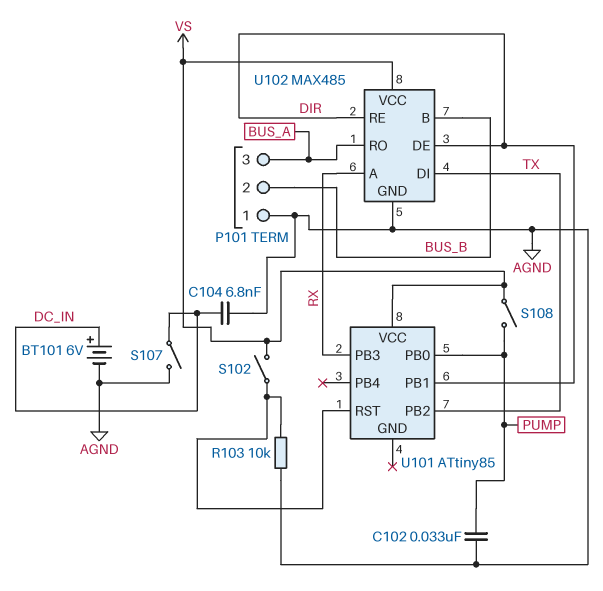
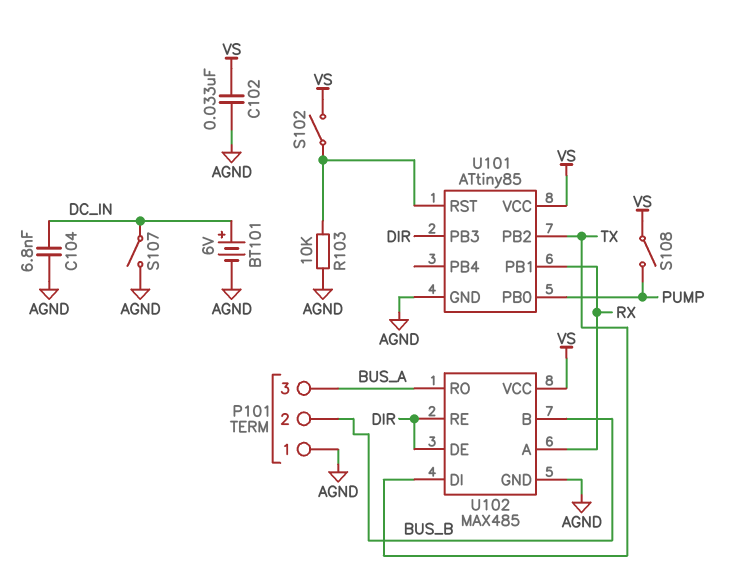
C102: 33nF (AGND, PUMP) -> 33nF (AGND, VS)
U101 pin GND: none -> AGND
U101 pin PB1: DIR -> RX
U101 pin PB3: RX -> DIR

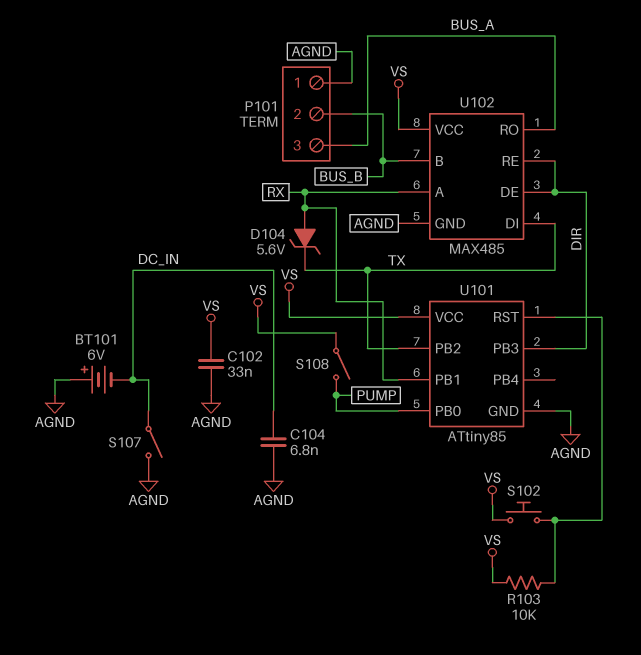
BT101: 6V (plus DC_IN, minus AGND) -> 6V (plus AGND, minus DC_IN)
D104: none -> zener 5.6V (A RX, K TX)
R103: 10k (AGND, U101/RST) -> 10k (U101/RST, VS)
S102: switch (U101/RST, VS) -> button (U101/RST, VS)

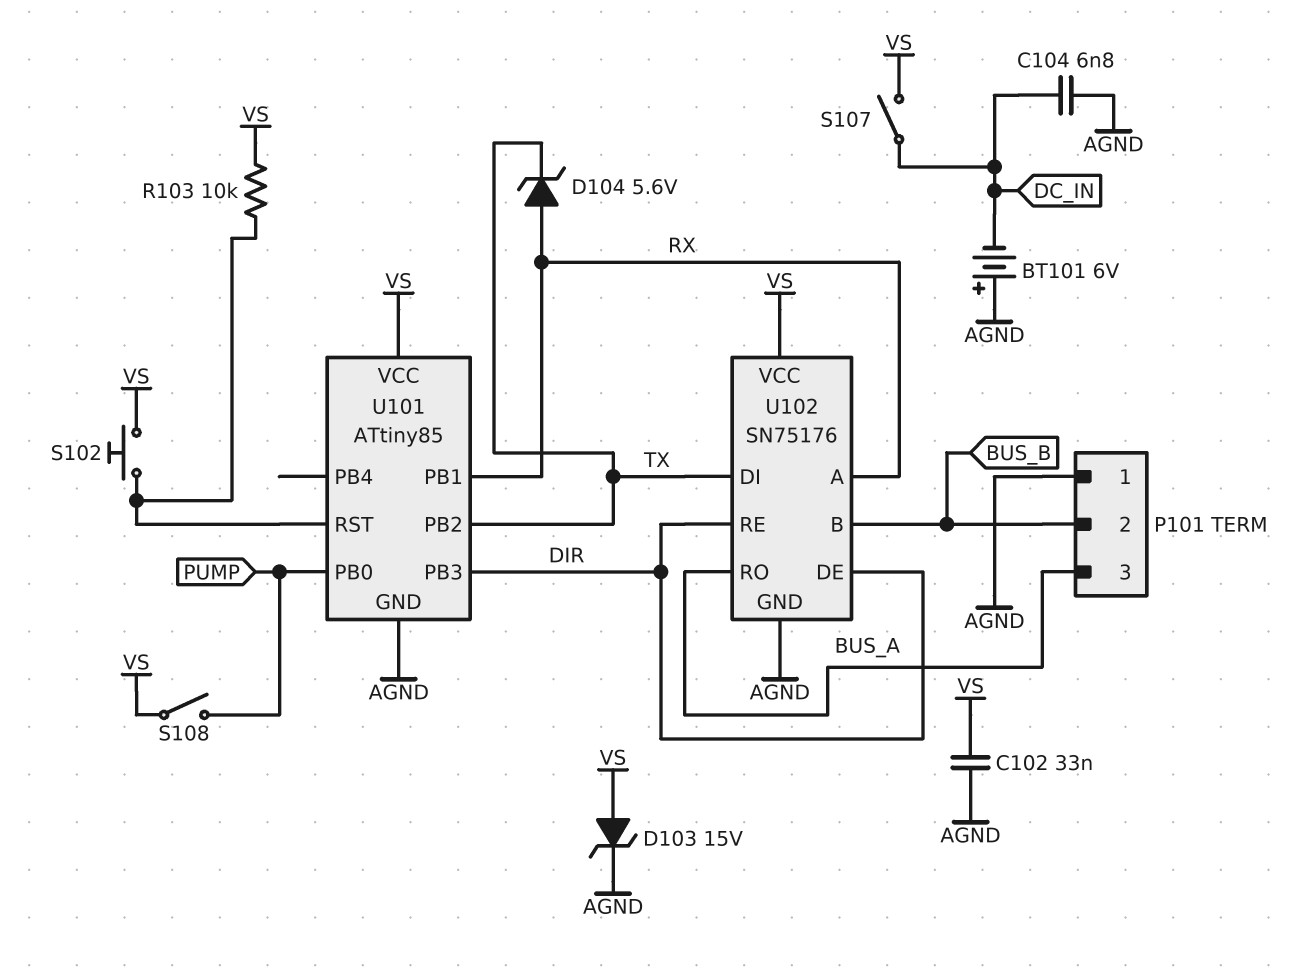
D103: none -> zener 15V (A VS, K AGND)
S107: switch (AGND, DC_IN) -> switch (DC_IN, VS)
U102: MAX485 -> SN75176

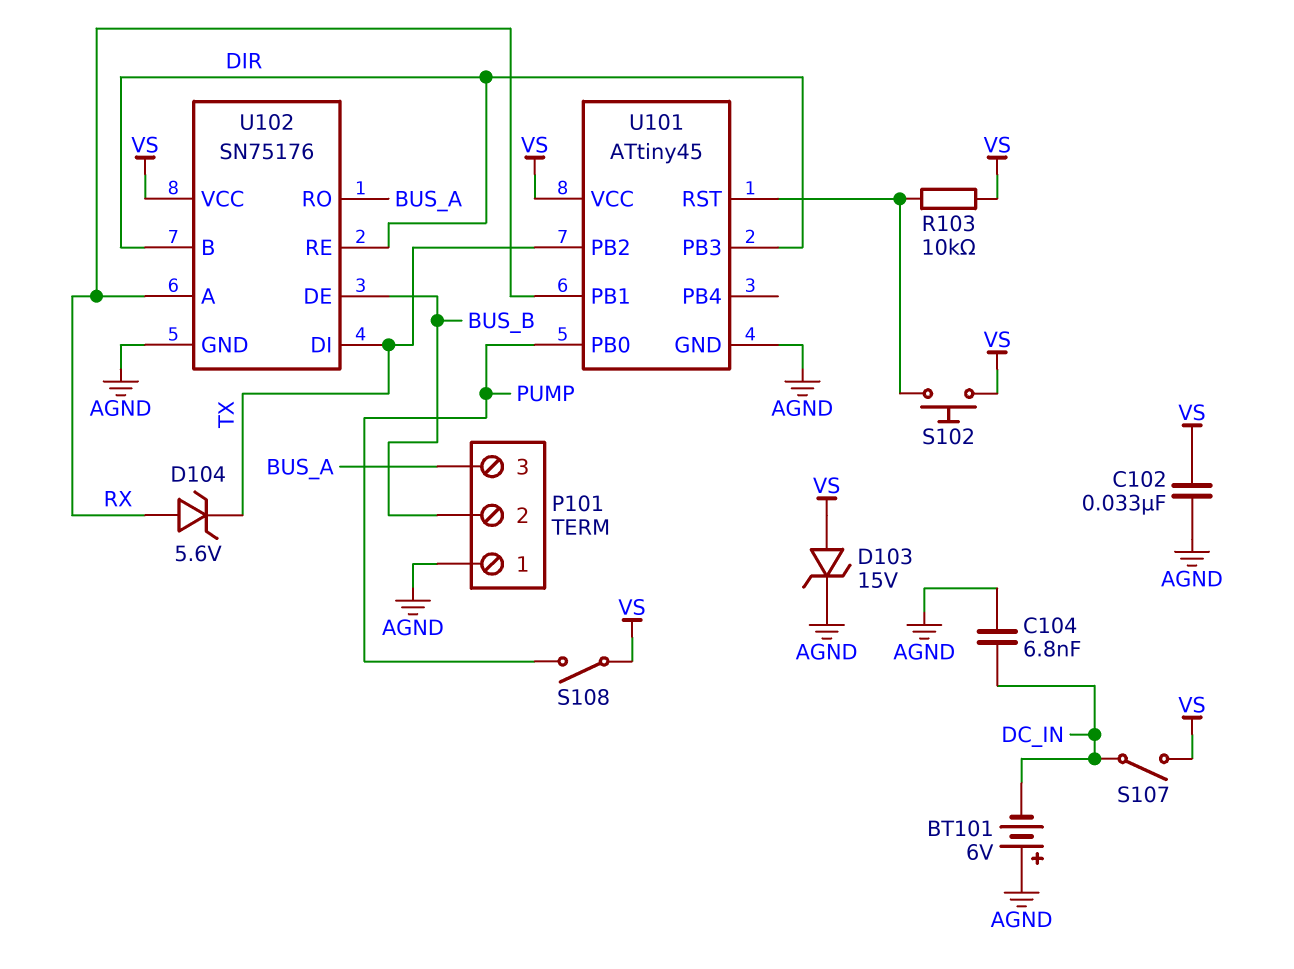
U101: ATtiny85 -> ATtiny45
U102 pin B: BUS_B -> DIR
U102 pin DE: DIR -> BUS_B

